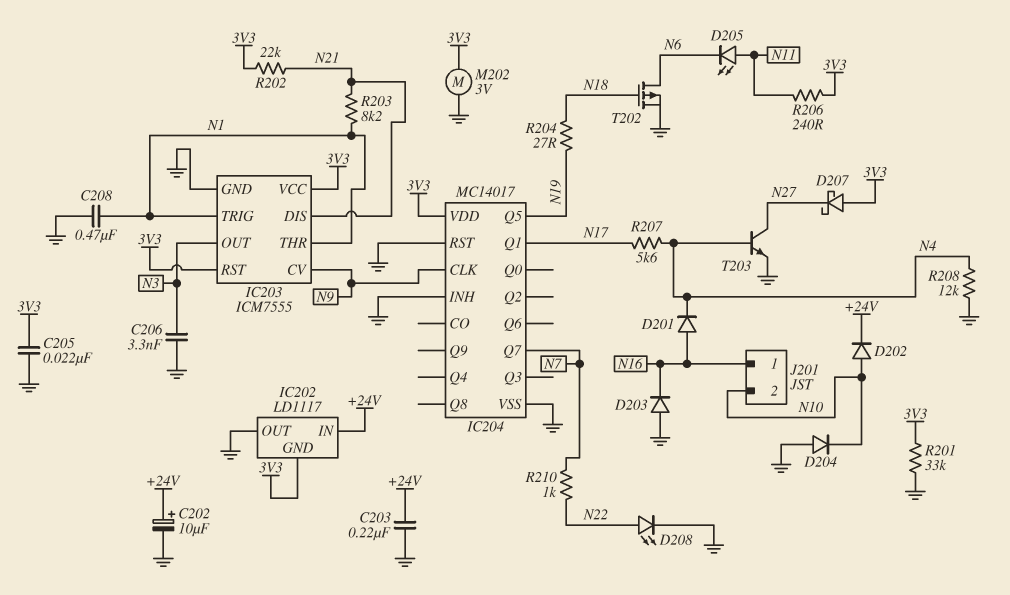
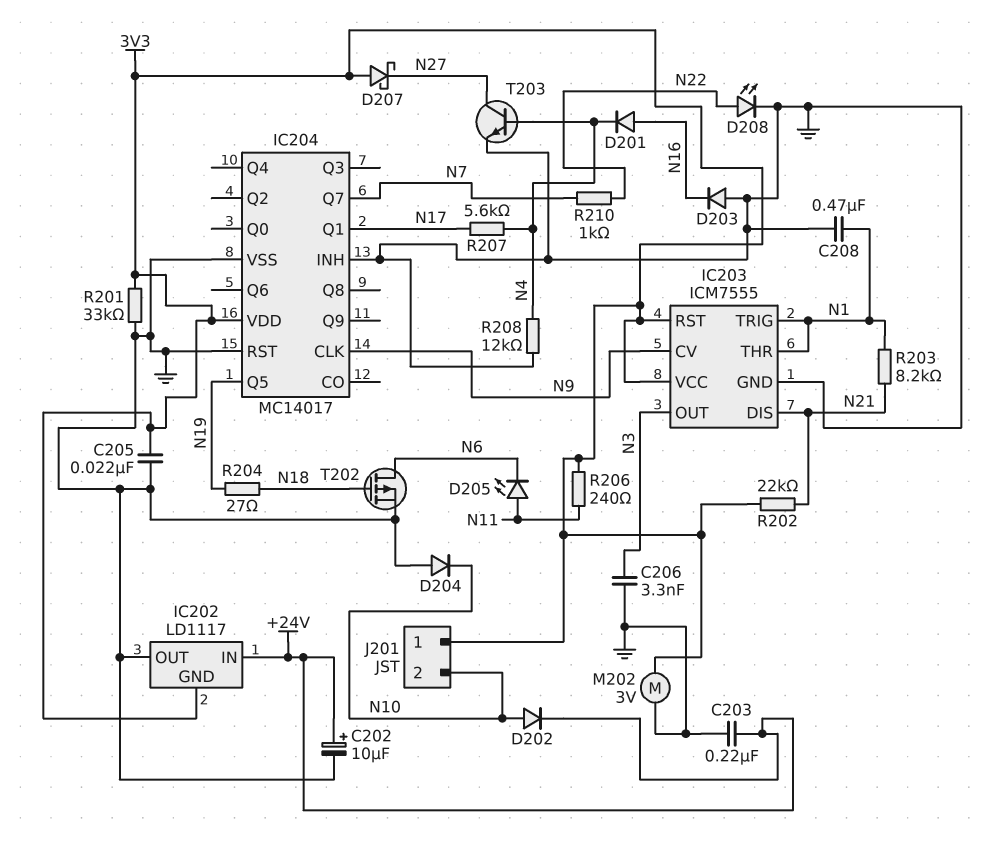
J201 pin 1: N16 -> 3V3

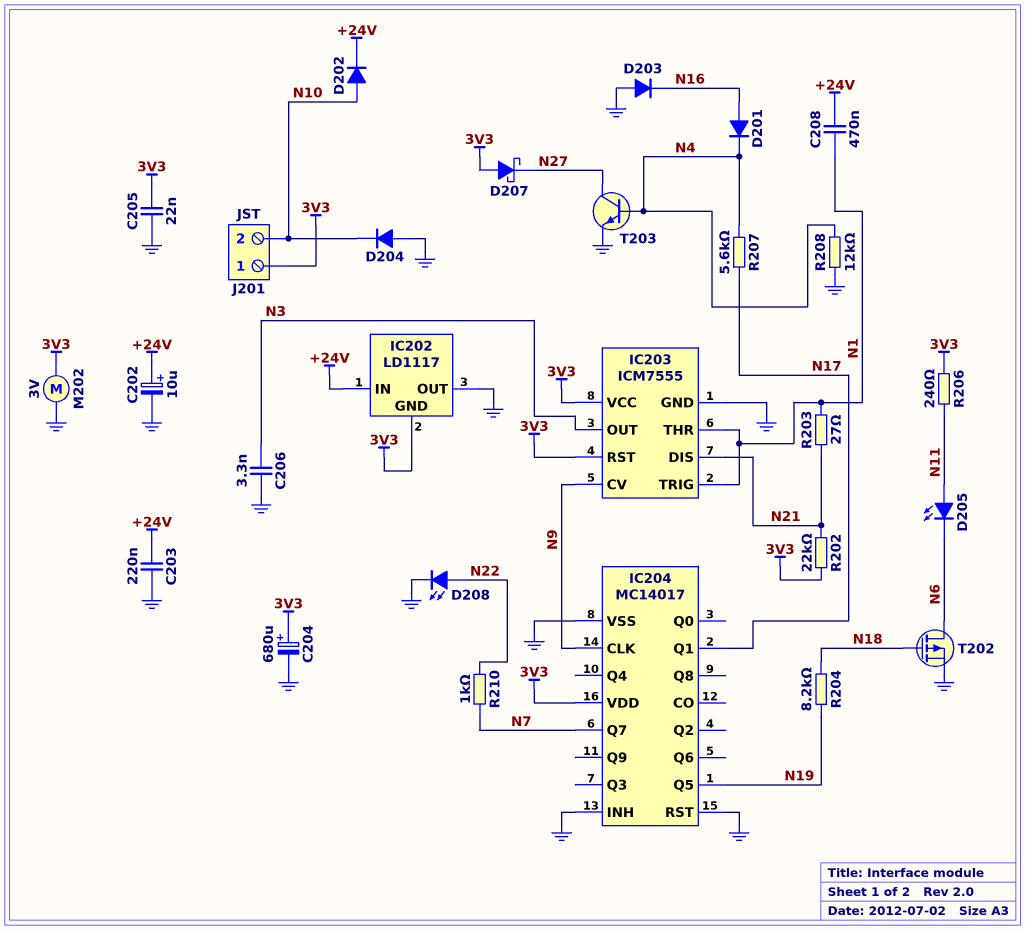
C204: none -> 680uF (plus 3V3, minus GND)
C208: 470nF (GND, N1) -> 470nF (+24V, N1)
R201: 33k (3V3, GND) -> none
R203: 8.2k (N1, N21) -> 27 (N1, N21)
R204: 27 (N18, N19) -> 8.2k (N18, N19)

